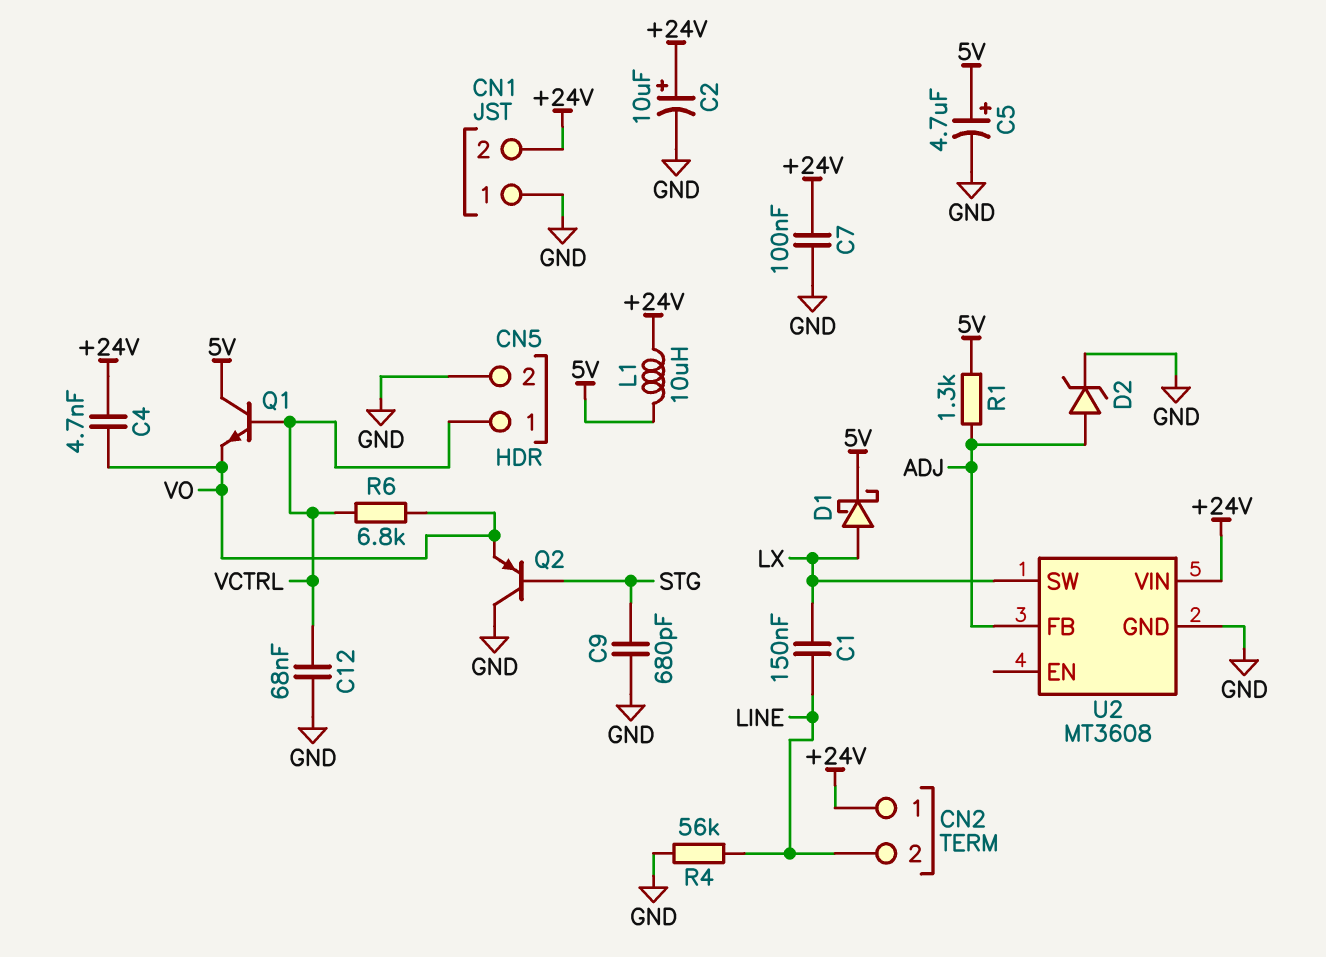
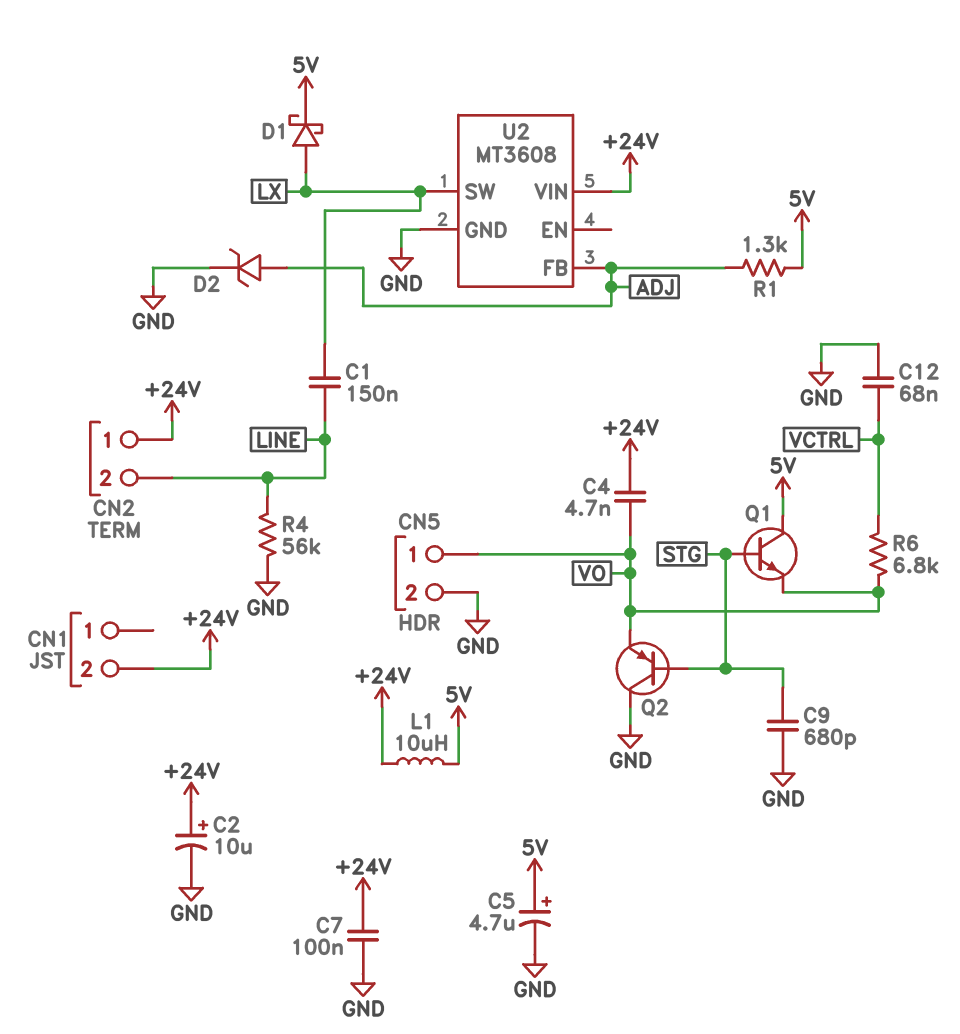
CN1 pin 1: GND -> none
CN5 pin 1: VCTRL -> VO
Q1: NPN (B VCTRL, C 5V, E VO) -> NPN (B STG, C 5V, E VO)

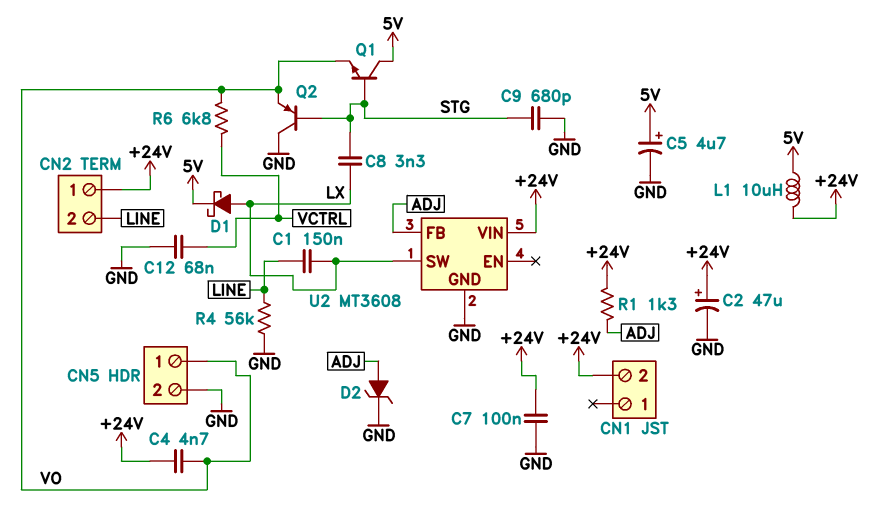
C2: 10uF (plus +24V, minus GND) -> 47uF (plus +24V, minus GND)
C8: none -> 3.3nF (LX, STG)
R1: 1.3k (5V, ADJ) -> 1.3k (+24V, ADJ)

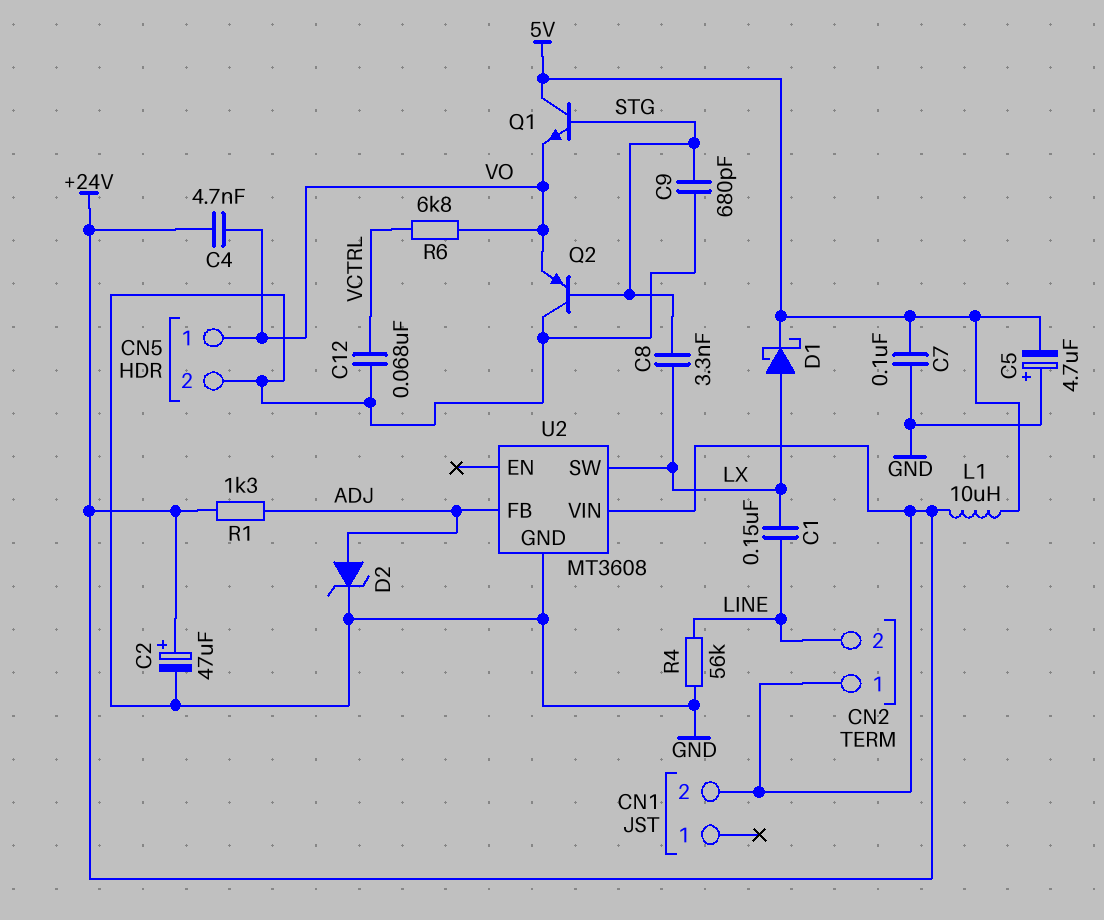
C5: 4.7uF (plus 5V, minus GND) -> 4.7uF (plus GND, minus 5V)
C7: 100nF (+24V, GND) -> 100nF (5V, GND)

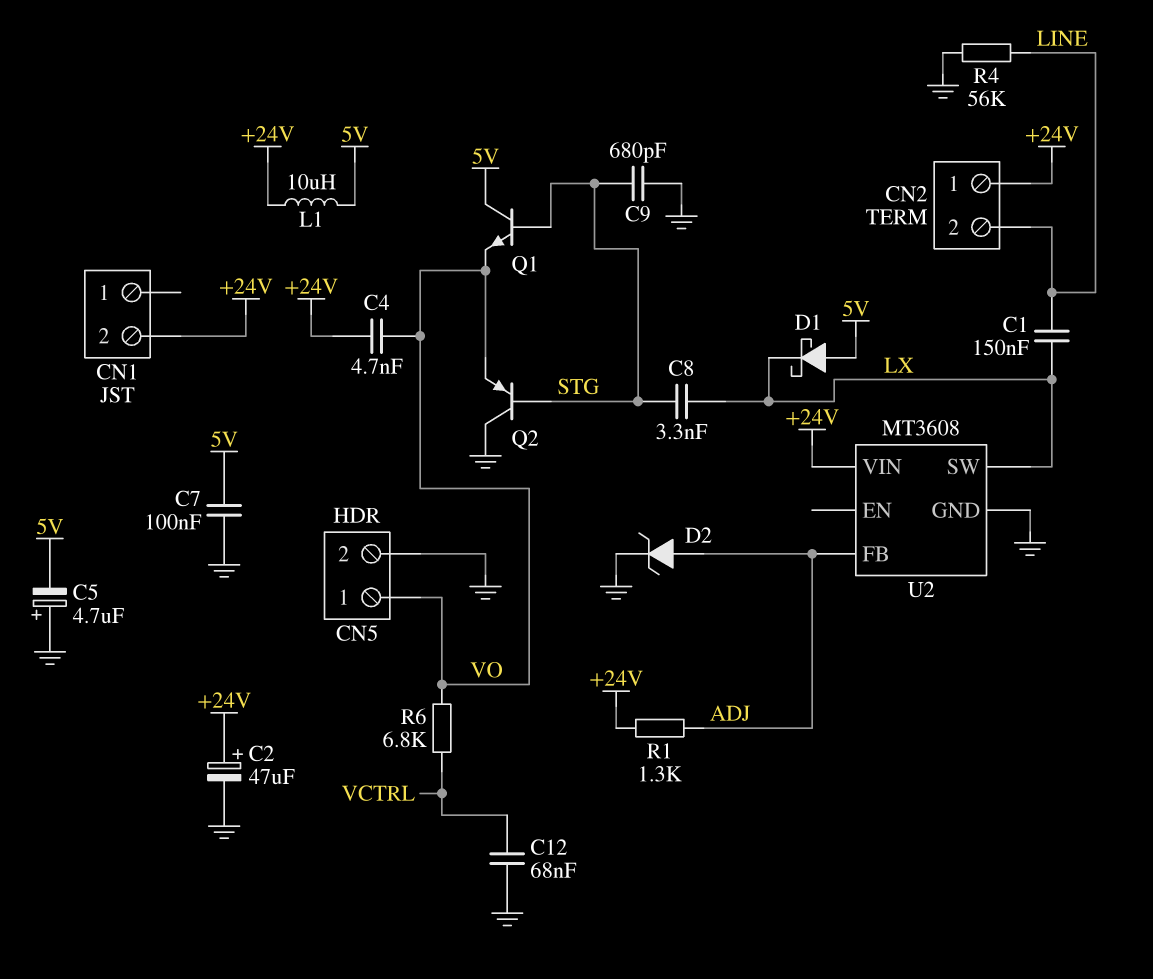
D1: schottky (A LX, K 5V) -> schottky (A 5V, K LX)

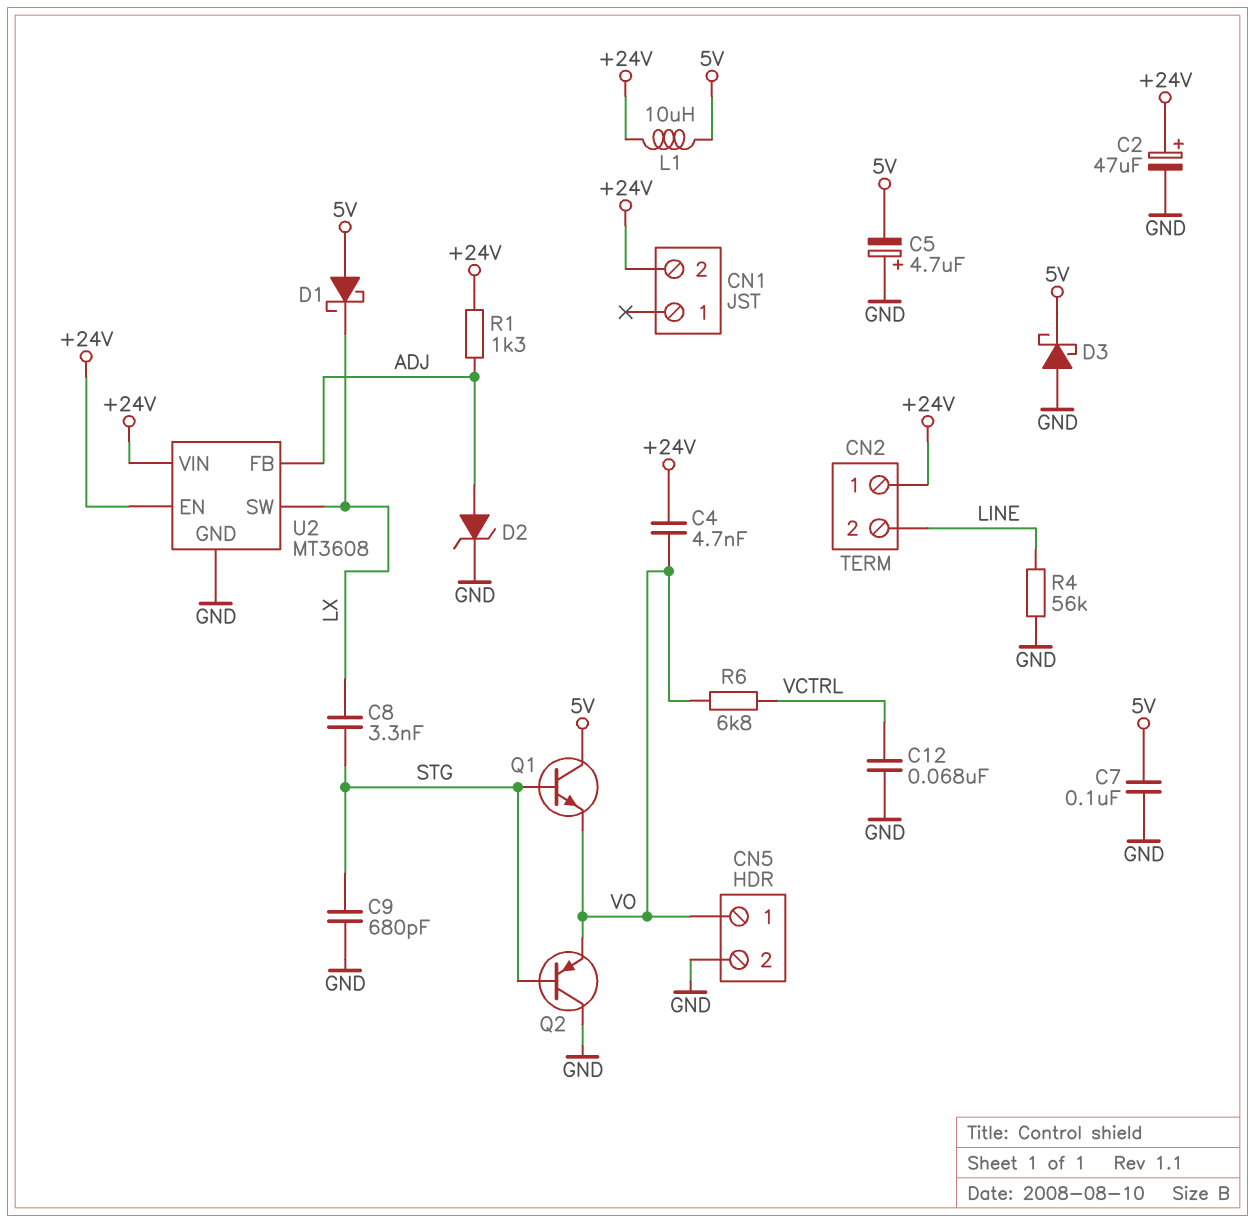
C1: 150nF (LINE, LX) -> none
D3: none -> schottky (A GND, K 5V)
U2 pin EN: none -> +24V

